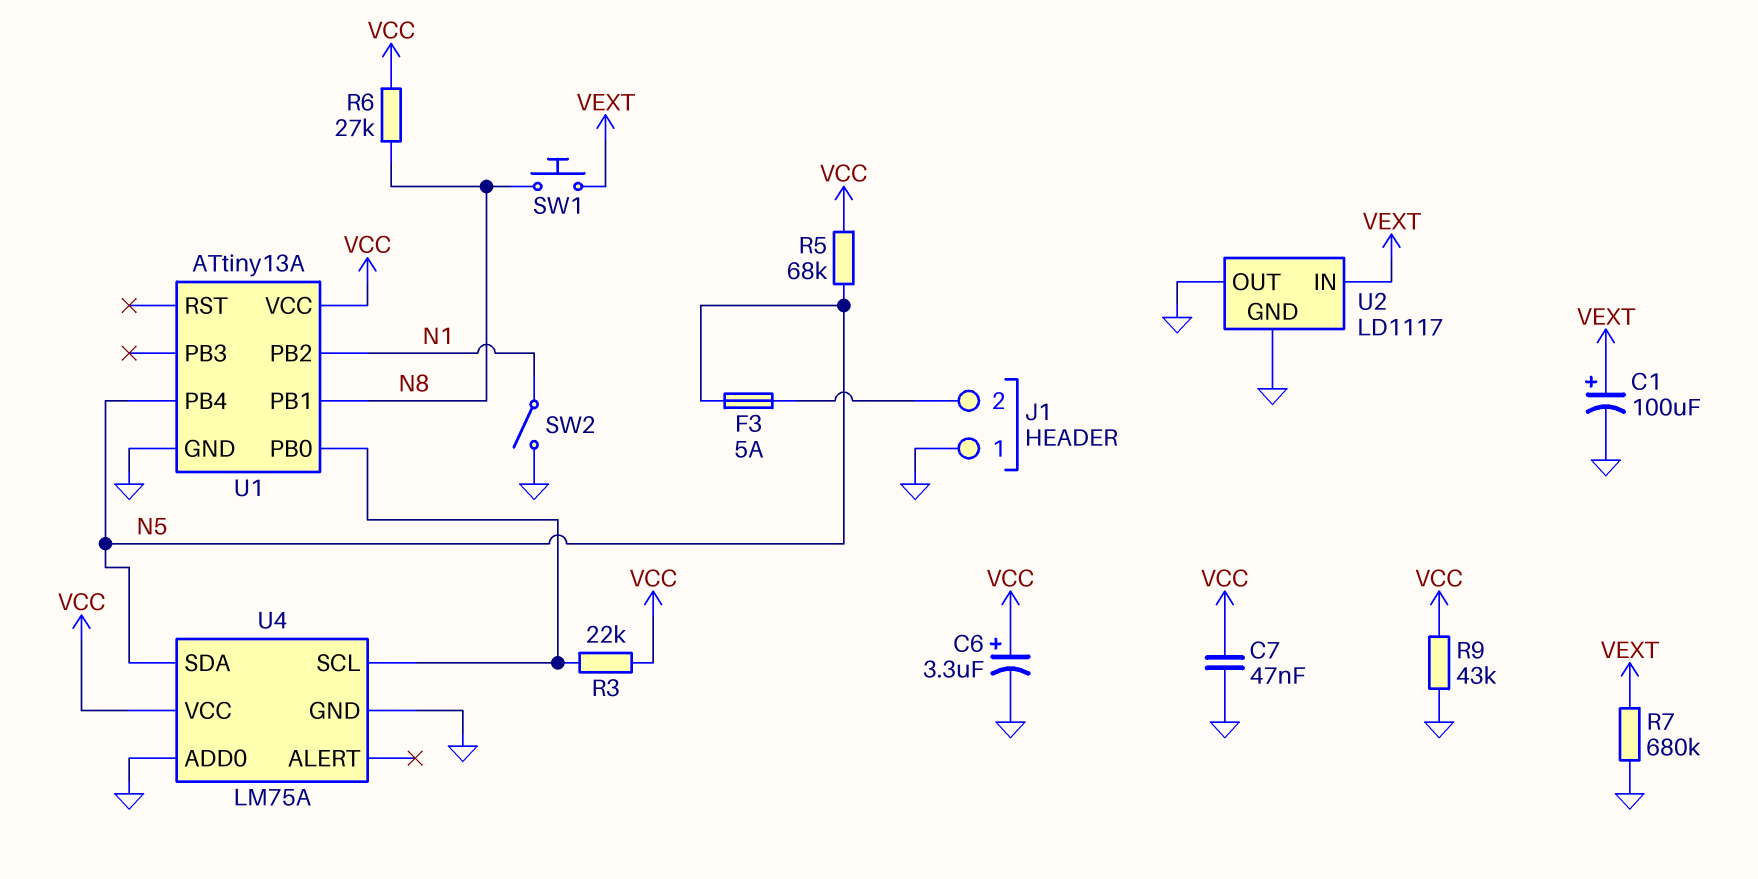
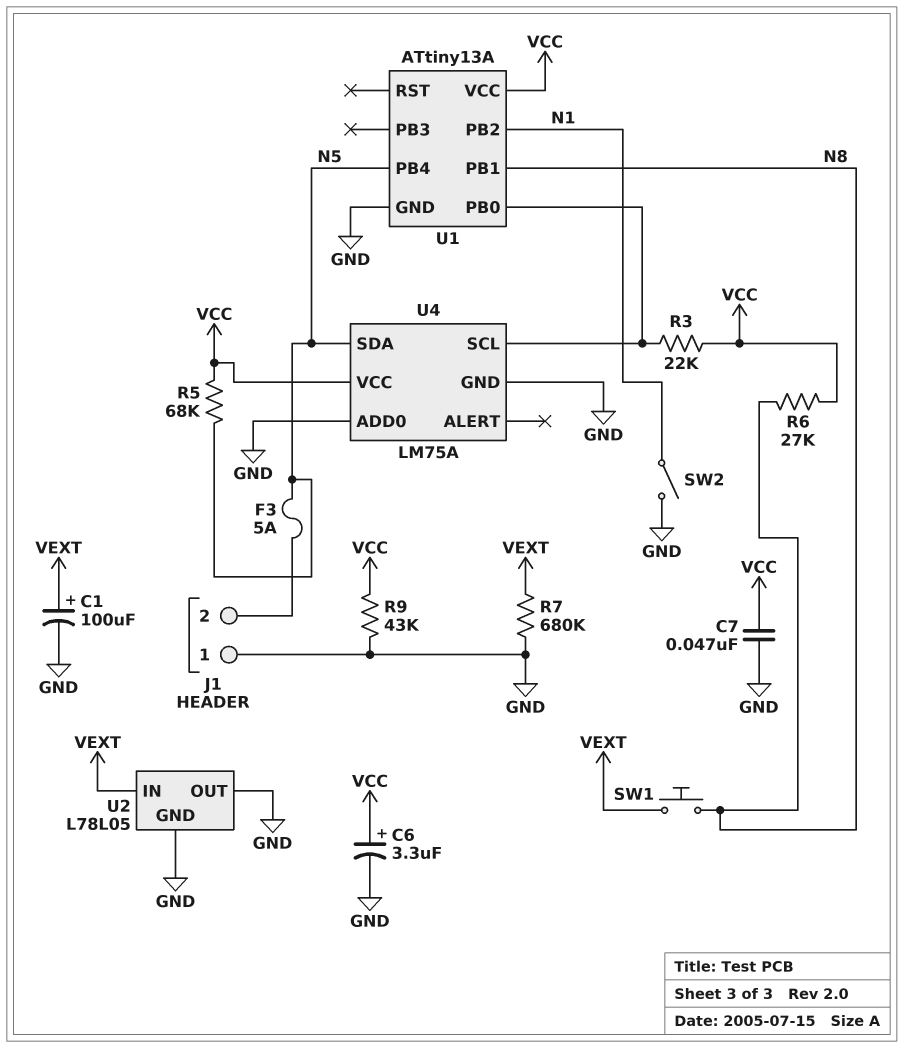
U2: LD1117 -> L78L05

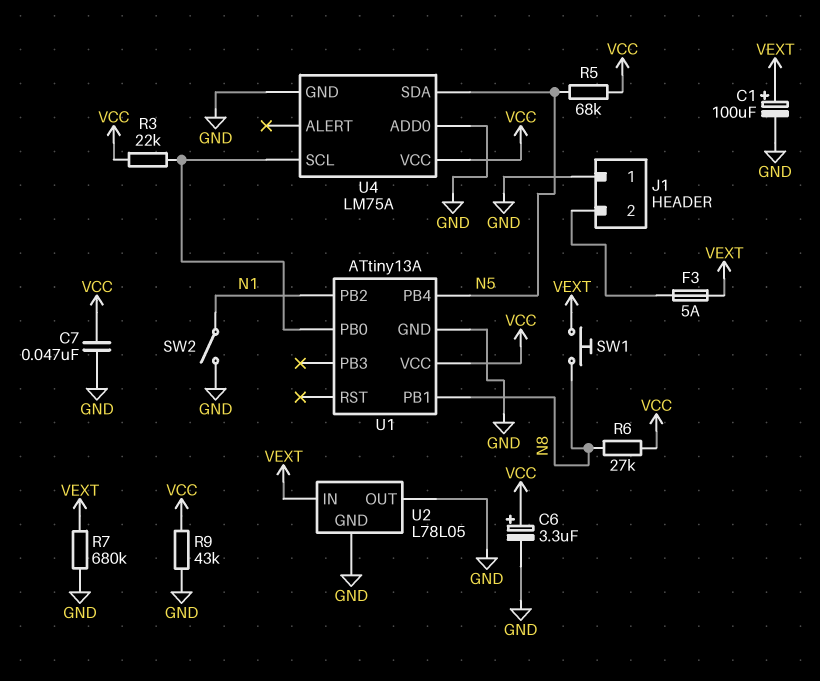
F3: 5A (J1/2, N5) -> 5A (J1/2, VEXT)

